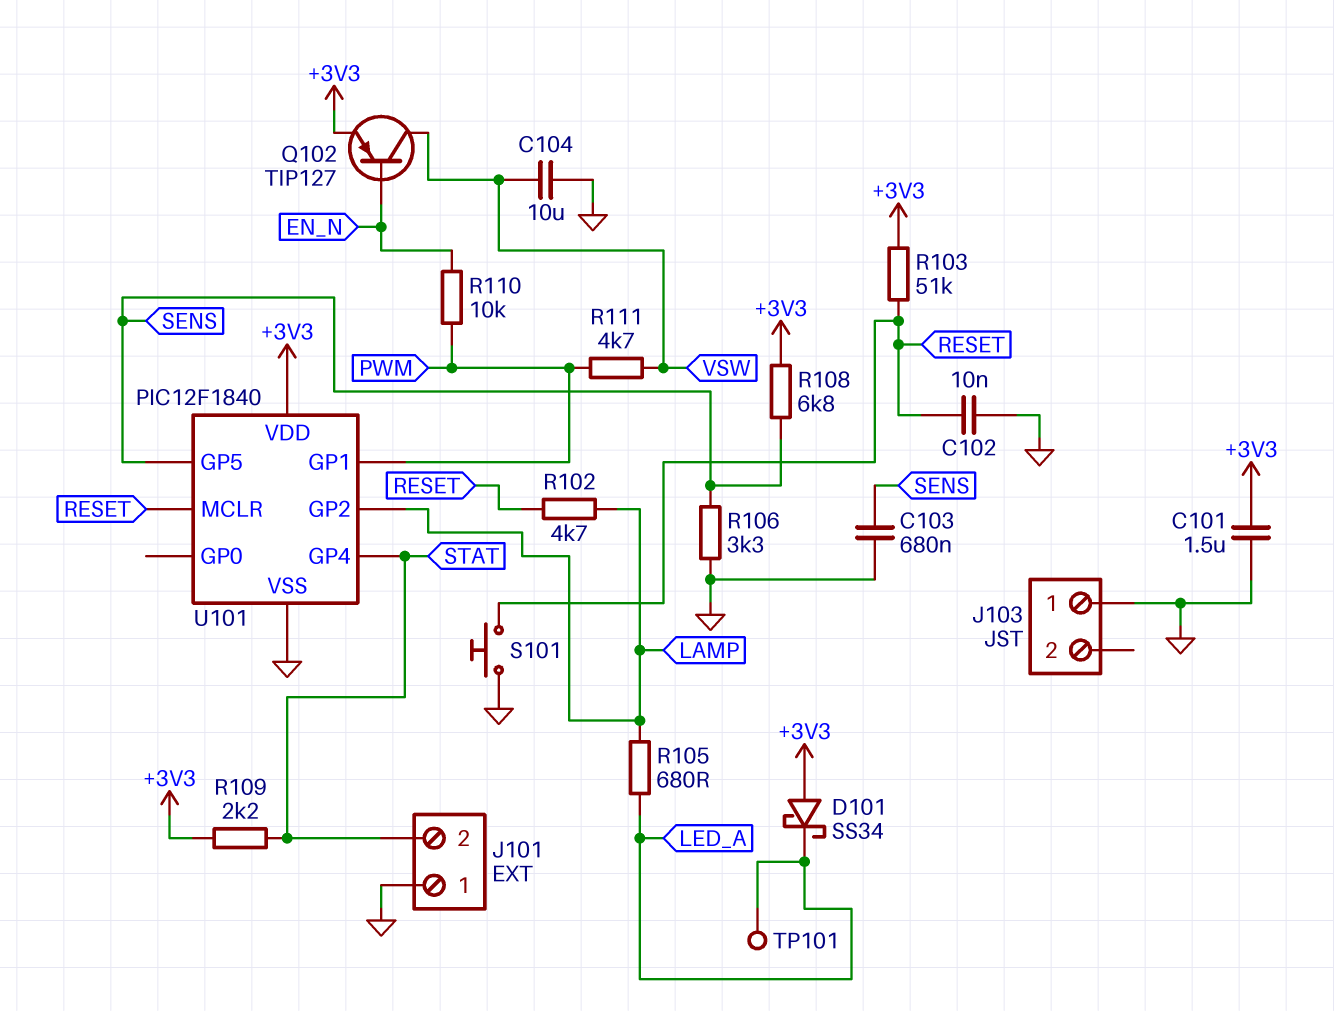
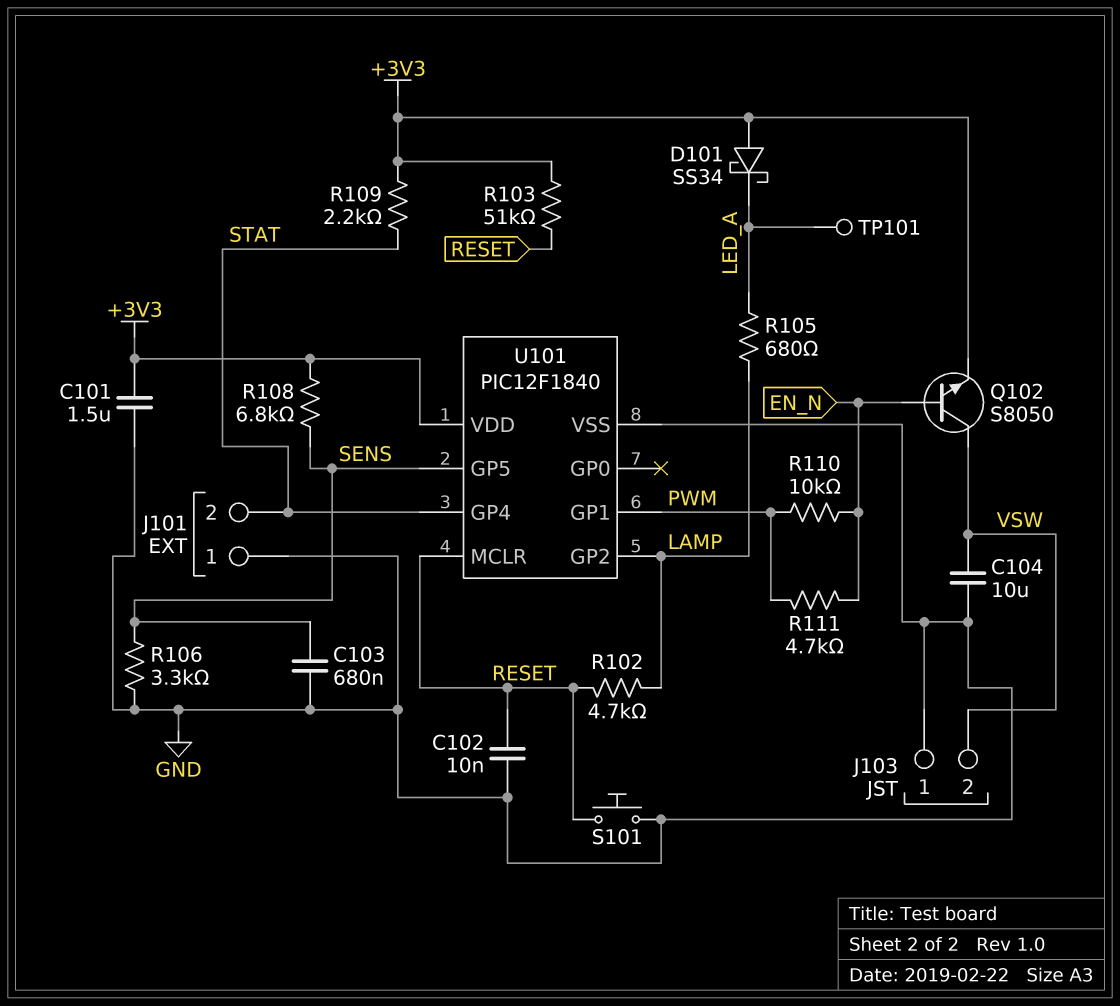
J103 pin 2: none -> VSW
Q102: PNP TIP127 (B EN_N, C VSW, E +3V3) -> NPN S8050 (B EN_N, C VSW, E +3V3)
R111: 4.7k (PWM, VSW) -> 4.7k (EN_N, PWM)

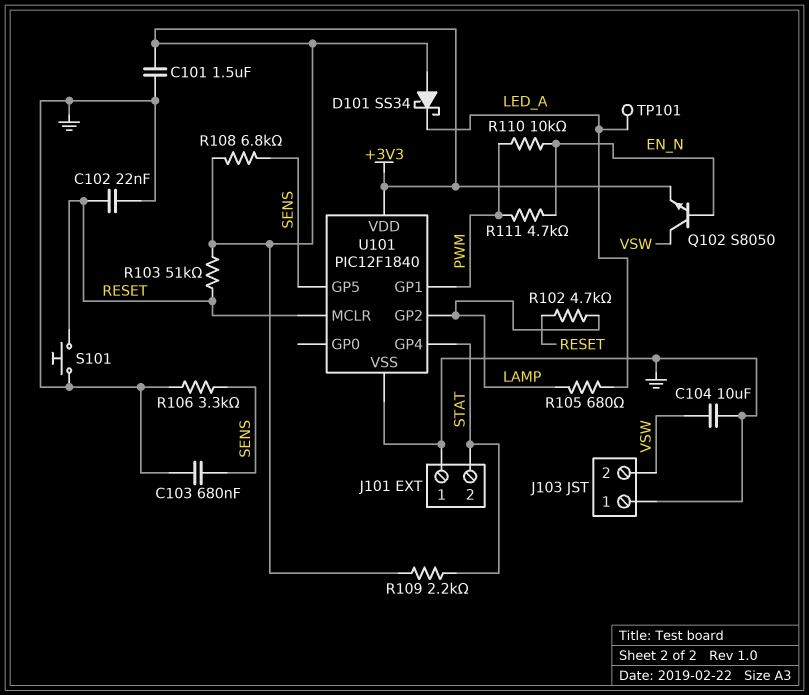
C102: 10nF (GND, RESET) -> 22nF (GND, RESET)

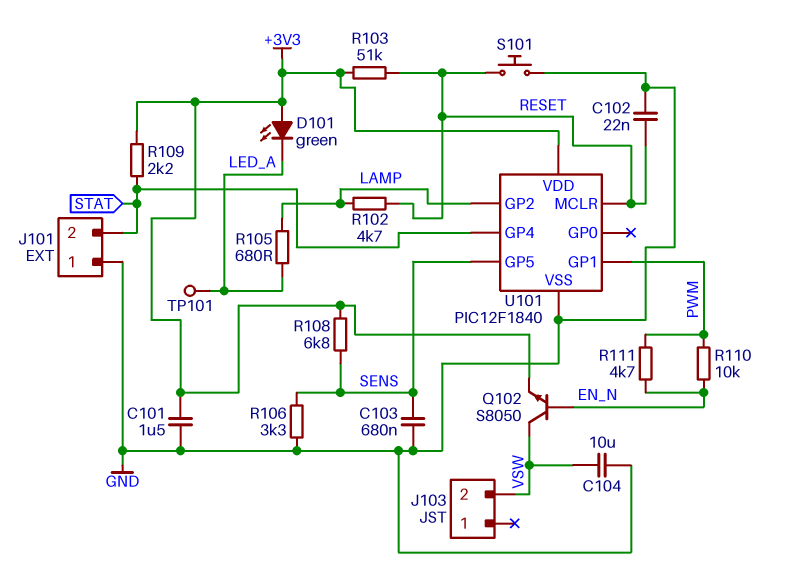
D101: schottky SS34 (A +3V3, K LED_A) -> LED green (A +3V3, K LED_A)
J103 pin 1: GND -> none

